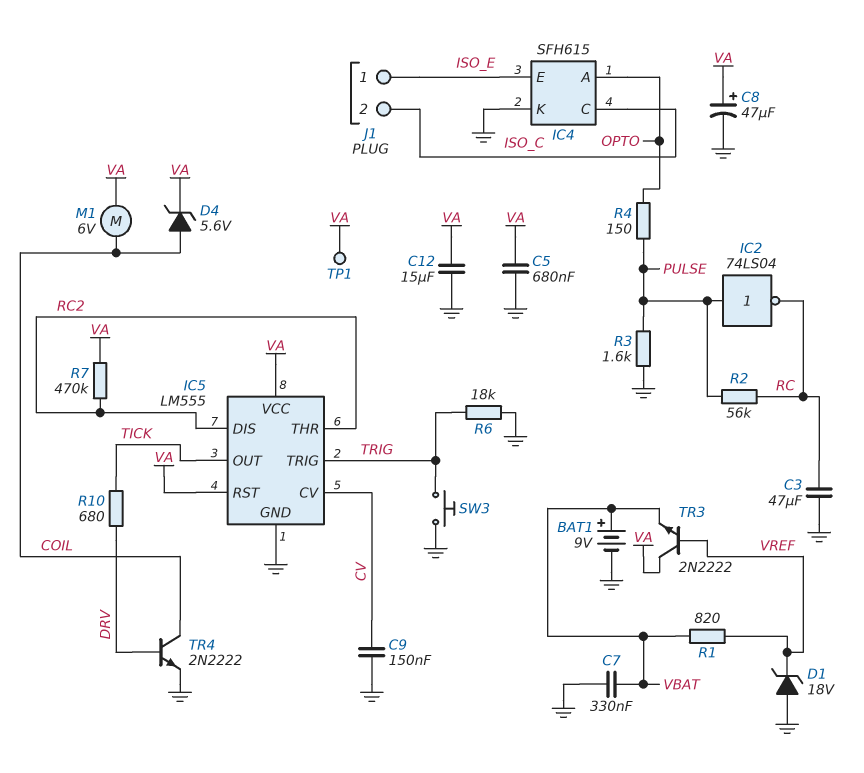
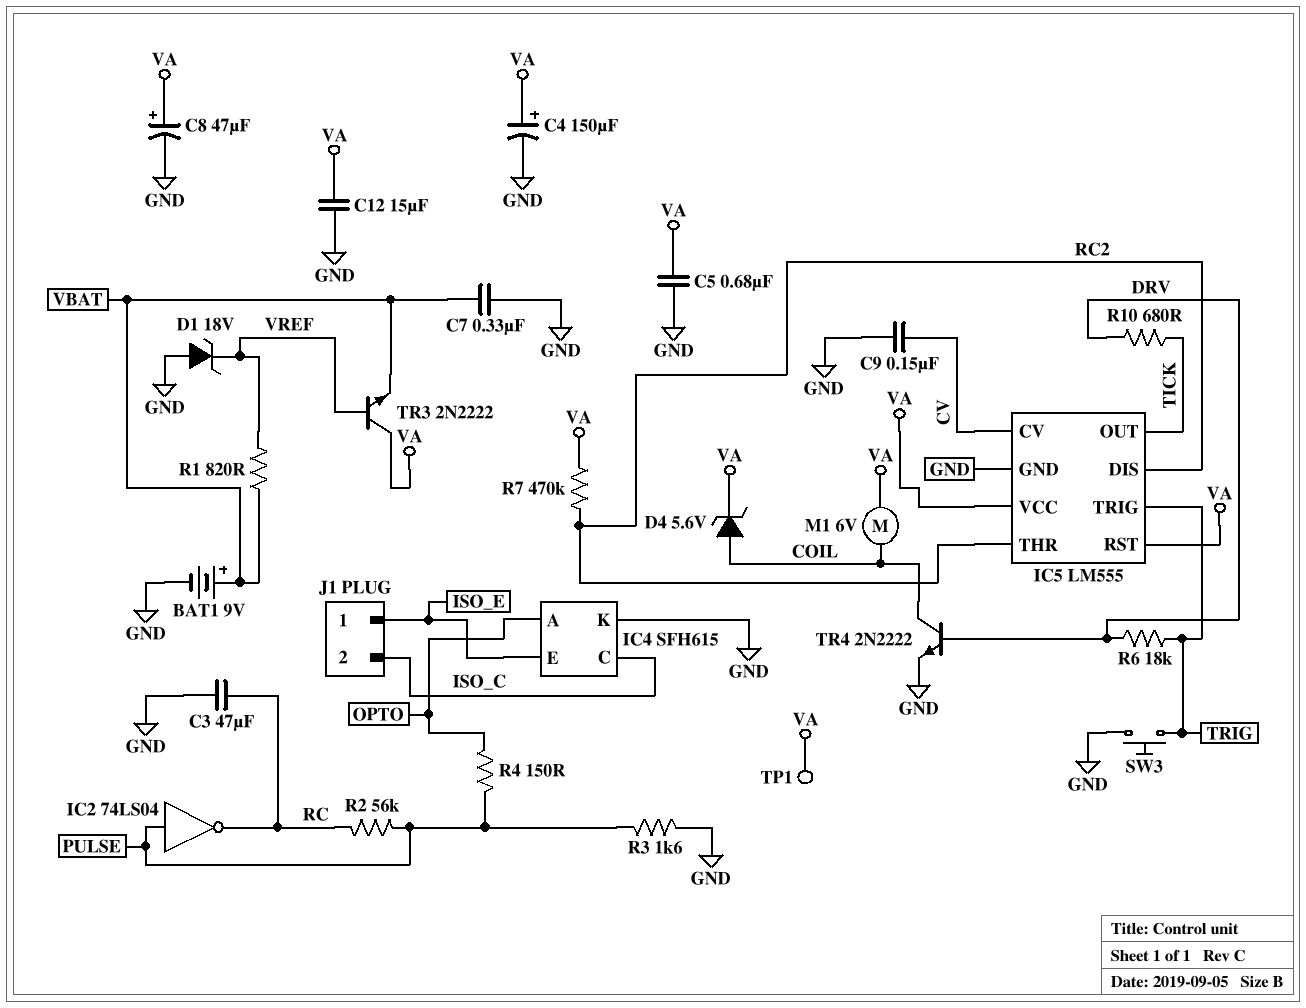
C4: none -> 150uF (plus VA, minus GND)
R6: 18k (GND, TRIG) -> 18k (DRV, TRIG)

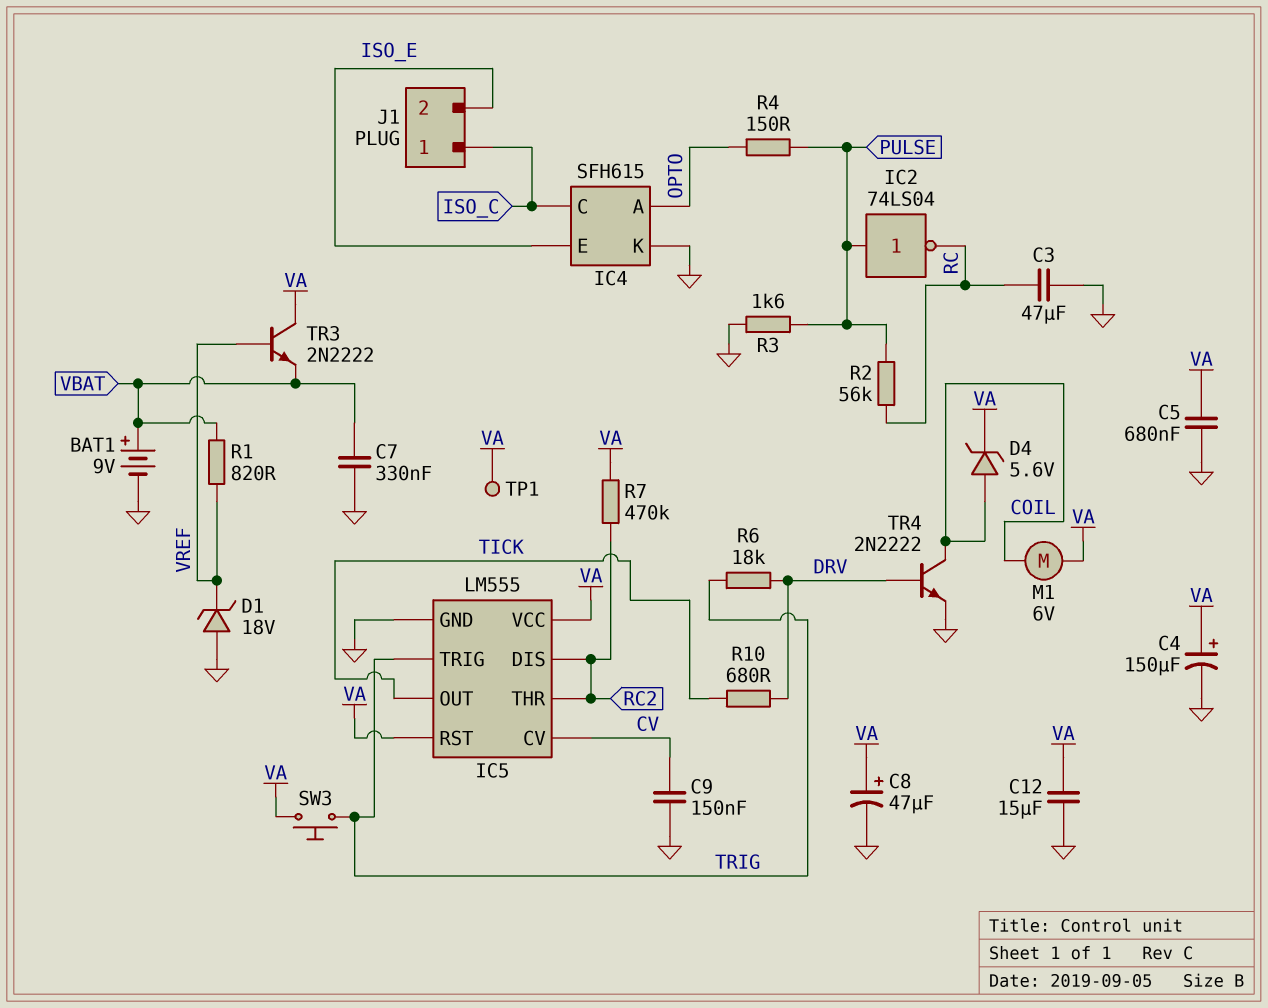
J1 pin 1: ISO_E -> ISO_C
J1 pin 2: ISO_C -> ISO_E
SW3: button (GND, TRIG) -> button (TRIG, VA)

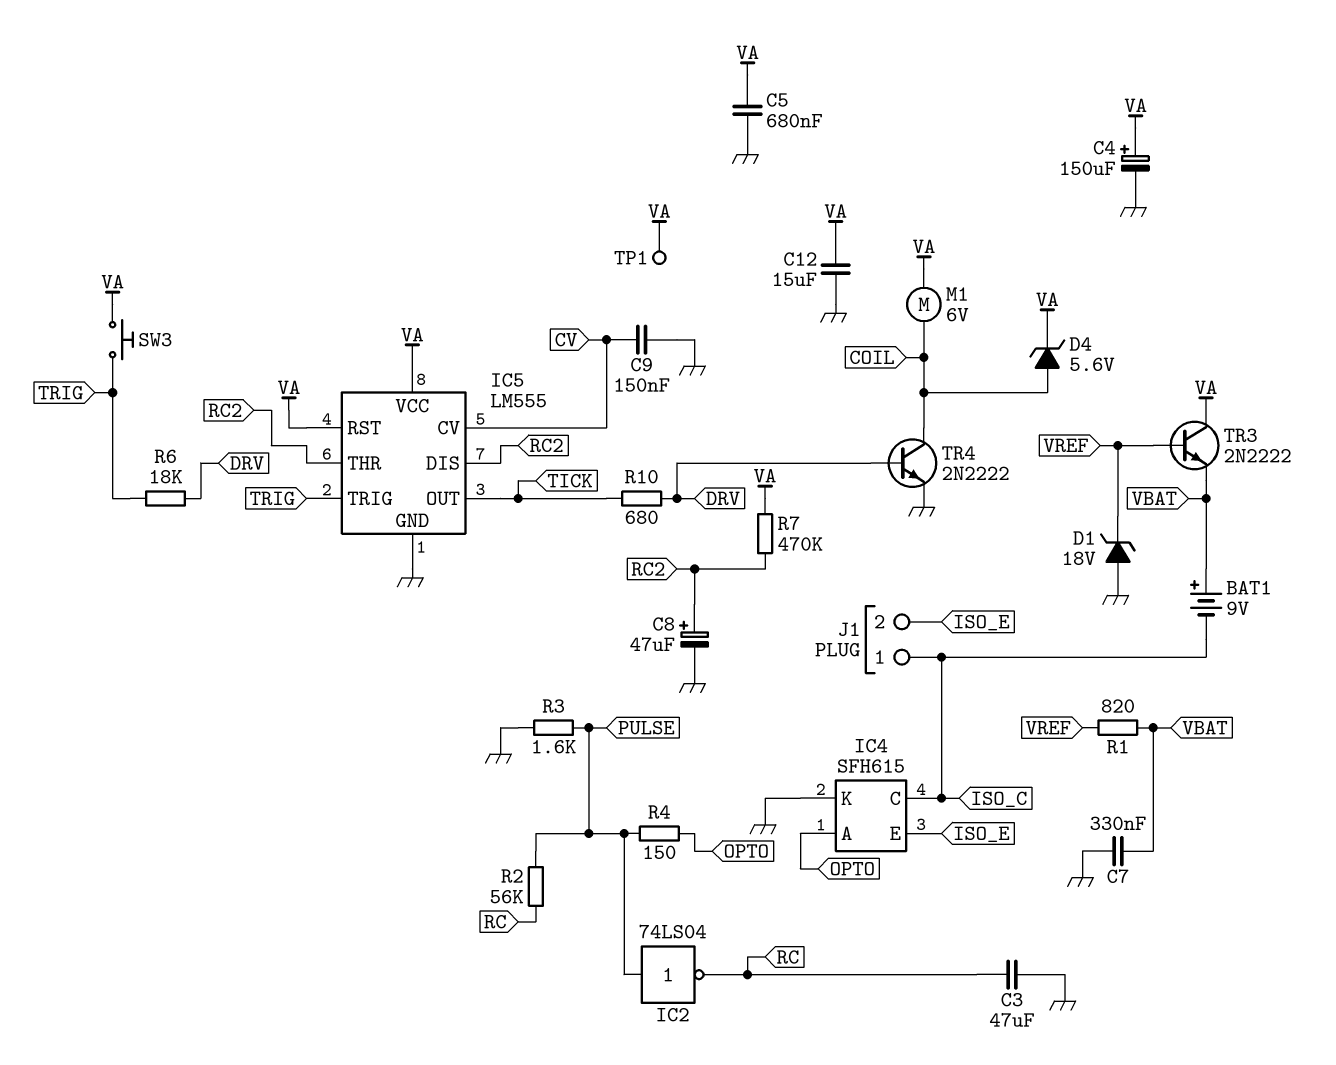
BAT1: 9V (plus VBAT, minus GND) -> 9V (plus VBAT, minus ISO_C)
C8: 47uF (plus VA, minus GND) -> 47uF (plus RC2, minus GND)

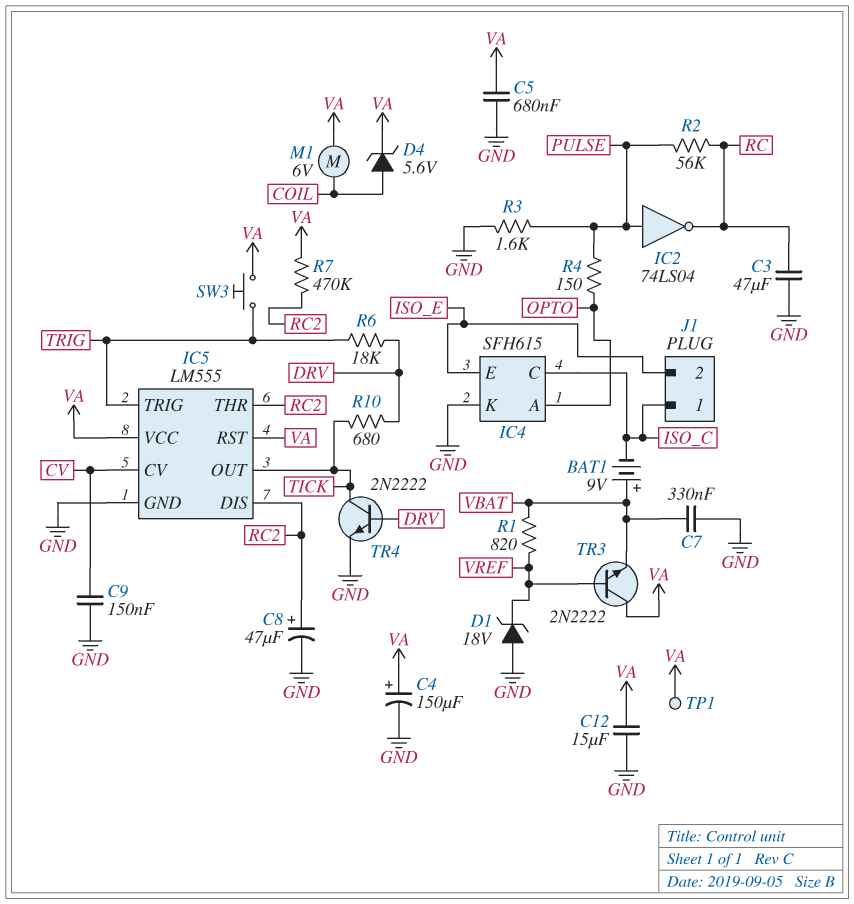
TR4: NPN 2N2222 (B DRV, C COIL, E GND) -> NPN 2N2222 (B DRV, C TICK, E GND)

